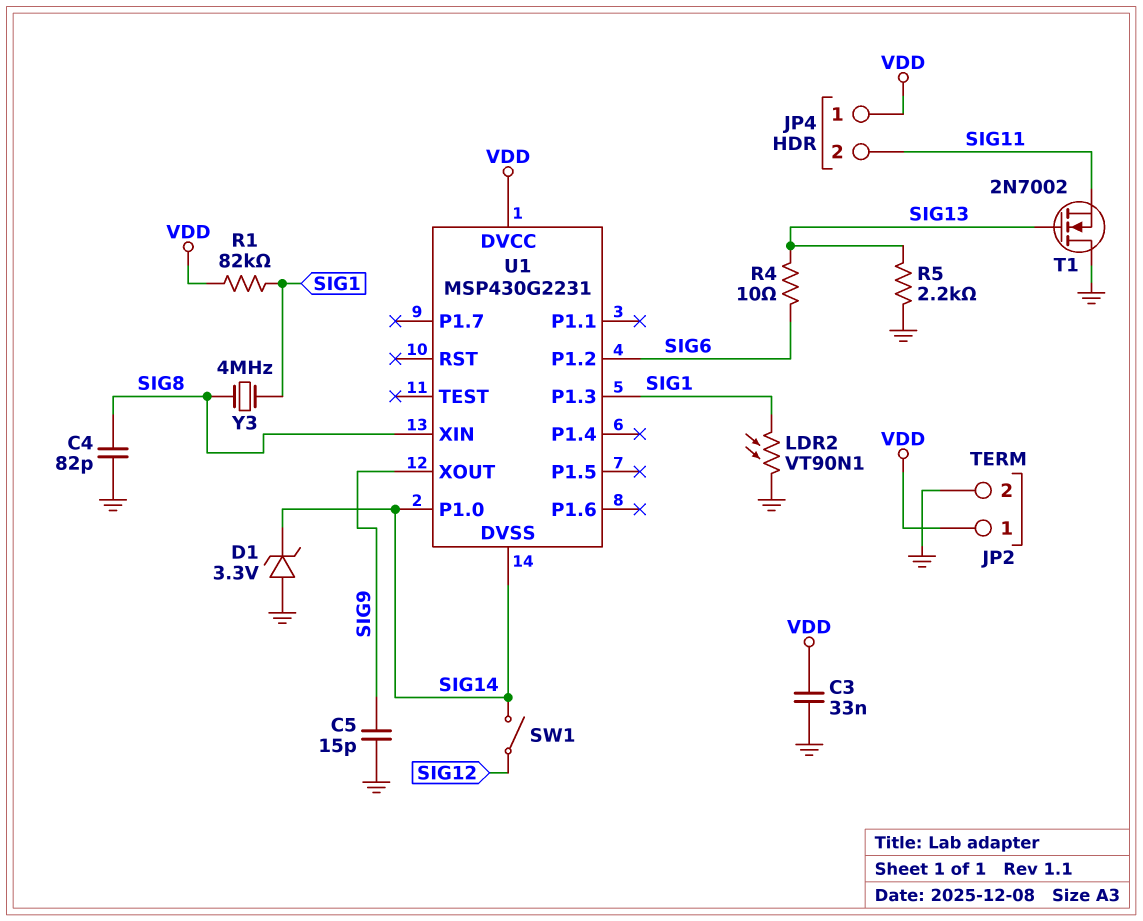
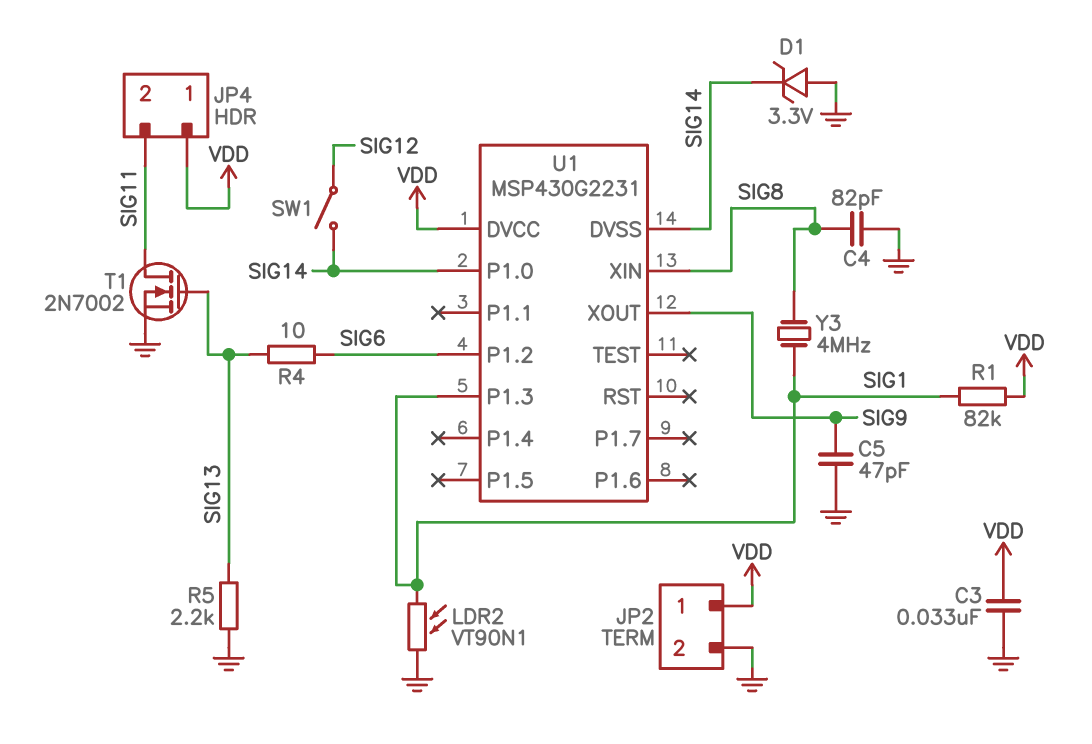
C5: 15pF (GND, SIG9) -> 47pF (GND, SIG9)
T1: NMOS 2N7002 (G SIG13, D GND, S SIG11) -> NMOS 2N7002 (G SIG13, D SIG11, S GND)

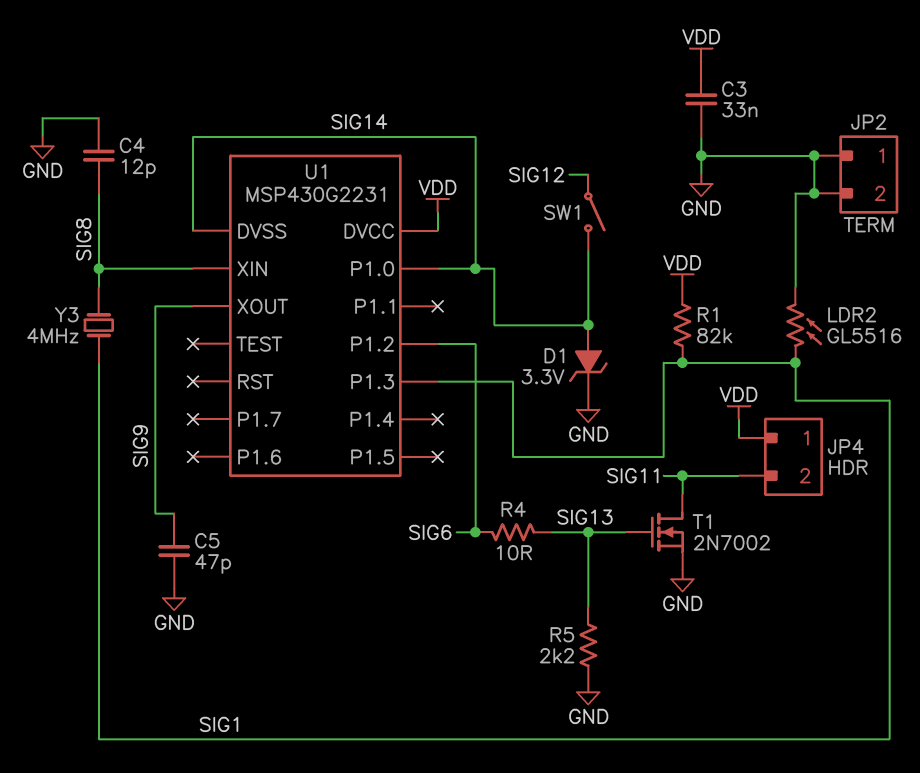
C4: 82pF (GND, SIG8) -> 12pF (GND, SIG8)
D1: zener 3.3V (A GND, K SIG14) -> zener 3.3V (A SIG14, K GND)
JP2 pin 1: VDD -> GND
LDR2: VT90N1 (GND, SIG1) -> GL5516 (GND, SIG1)

